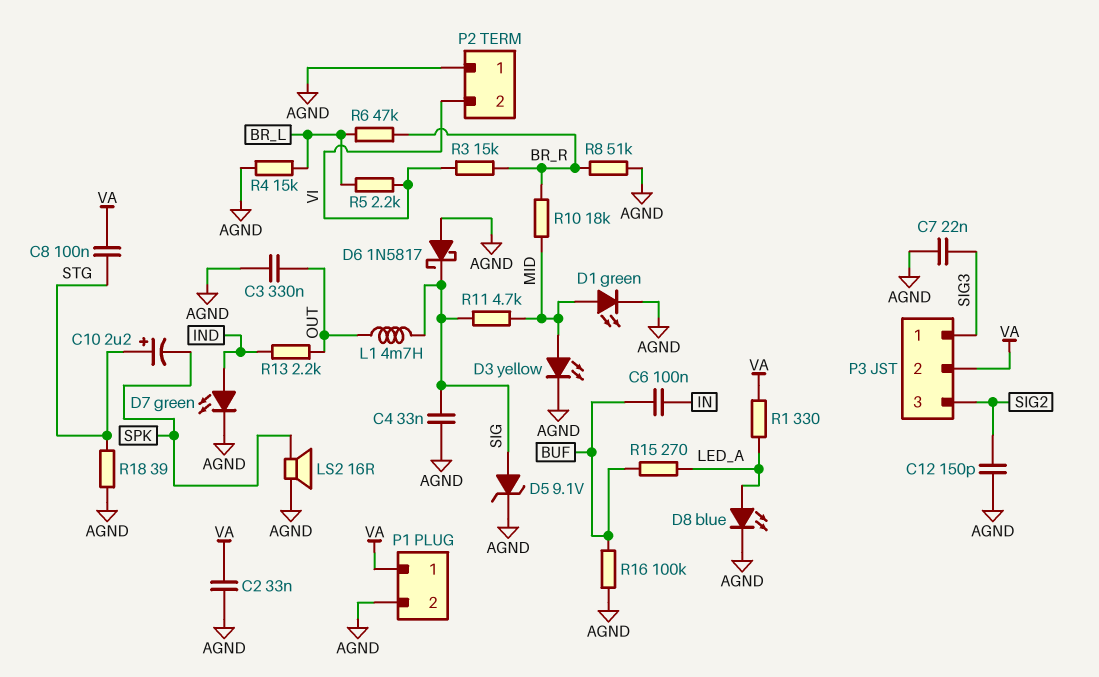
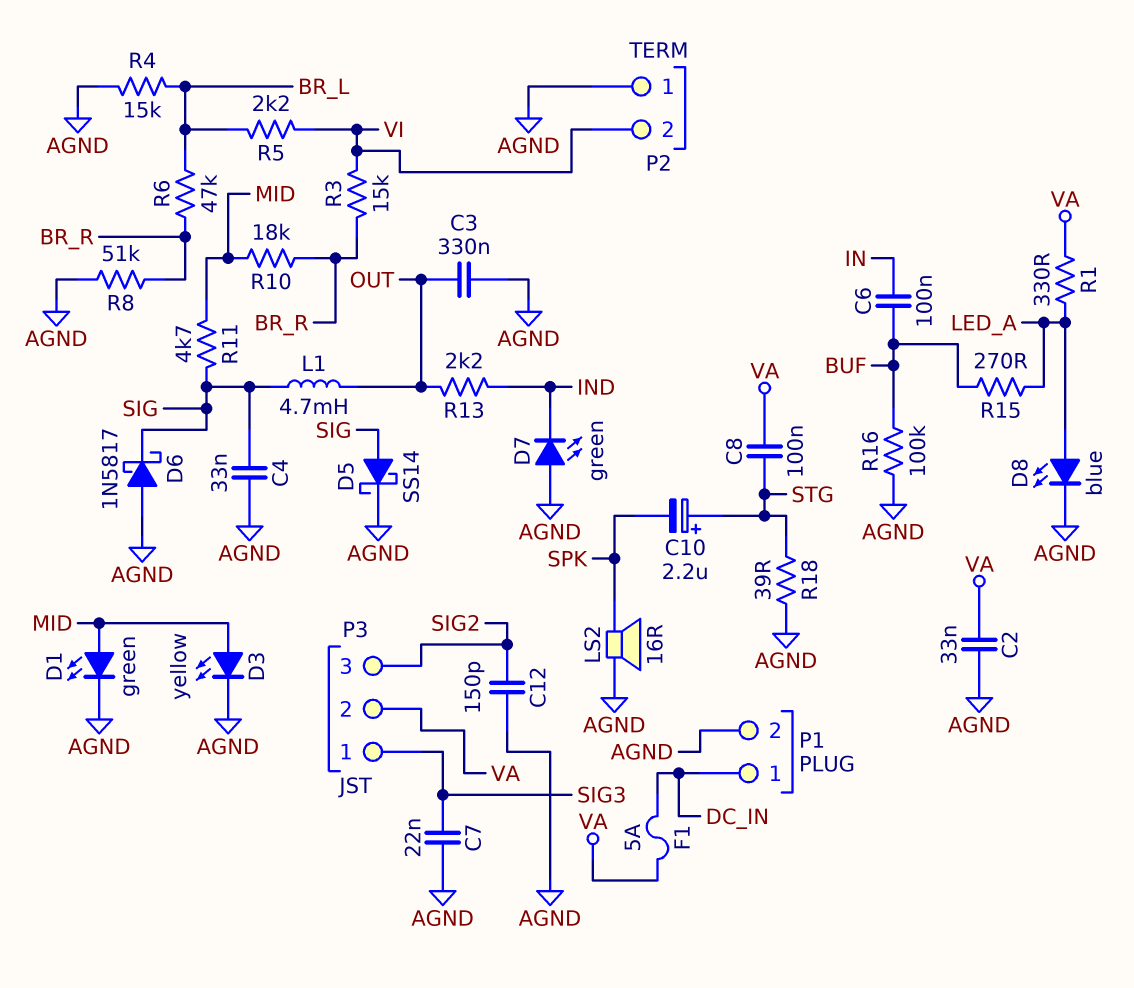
D5: zener 9.1V (A SIG, K AGND) -> schottky SS14 (A SIG, K AGND)
D7: LED green (A IND, K AGND) -> LED green (A AGND, K IND)
F1: none -> 5A (DC_IN, VA)
P1 pin 1: VA -> DC_IN

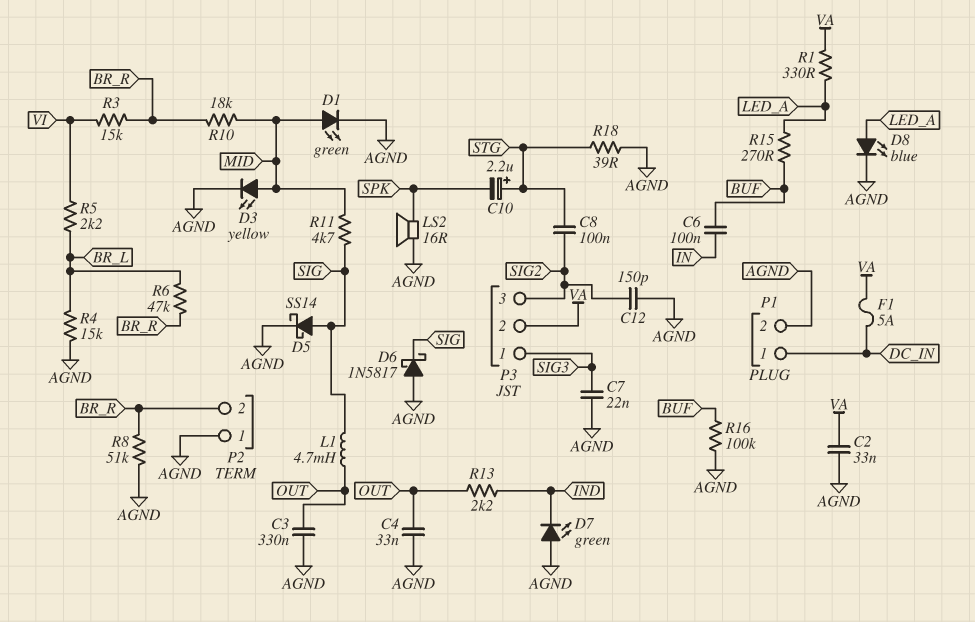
C4: 33nF (AGND, SIG) -> 33nF (AGND, OUT)
C8: 100nF (STG, VA) -> 100nF (SIG2, STG)
P2 pin 2: VI -> BR_R

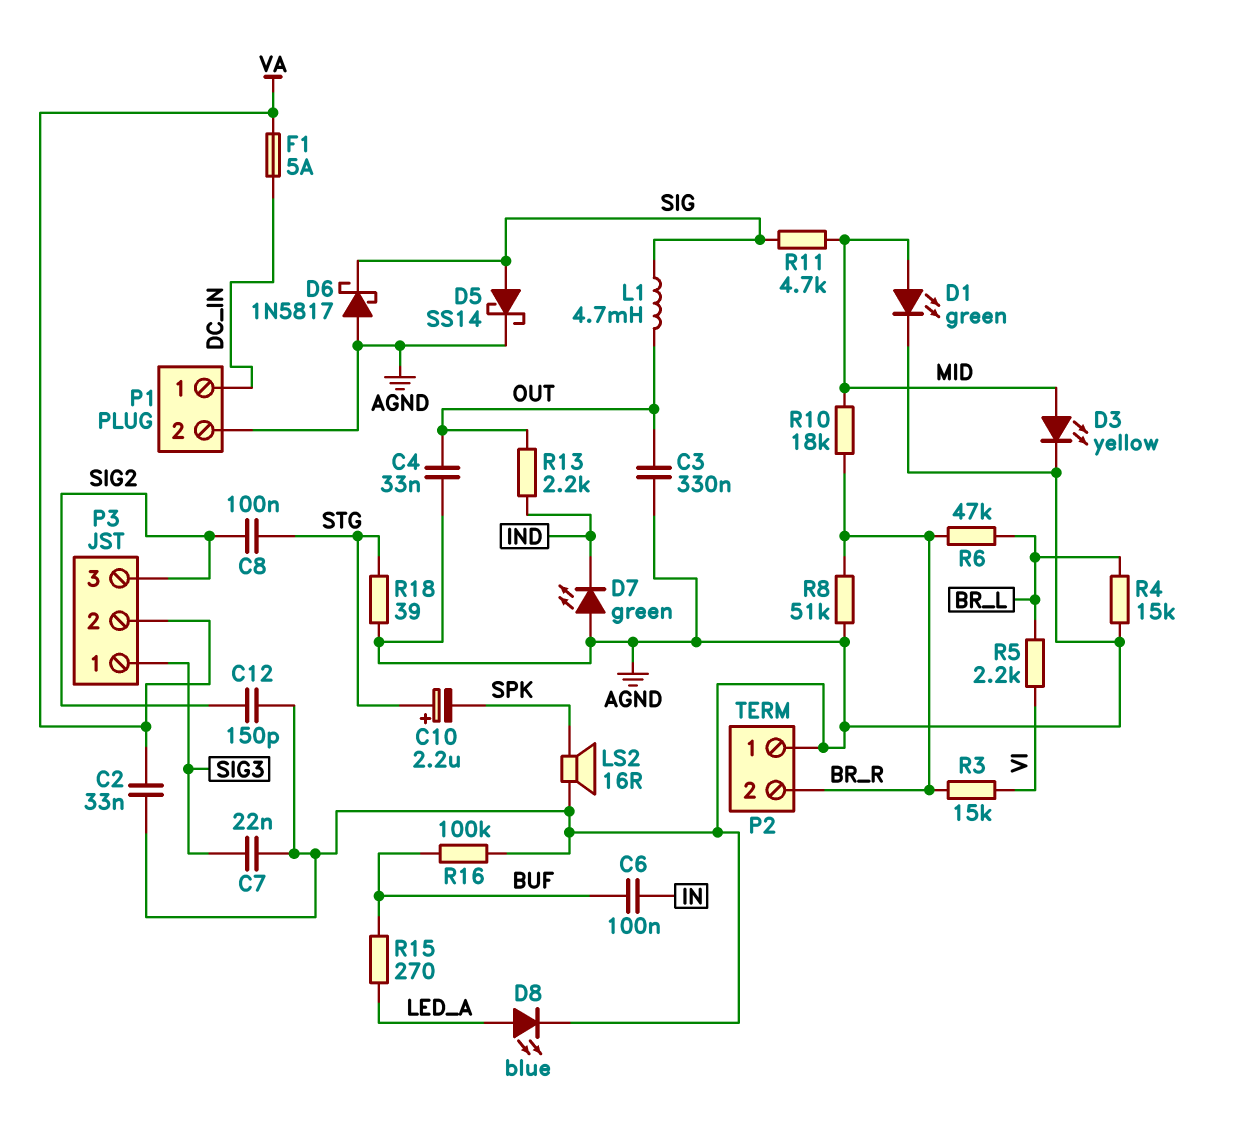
R1: 330 (LED_A, VA) -> none

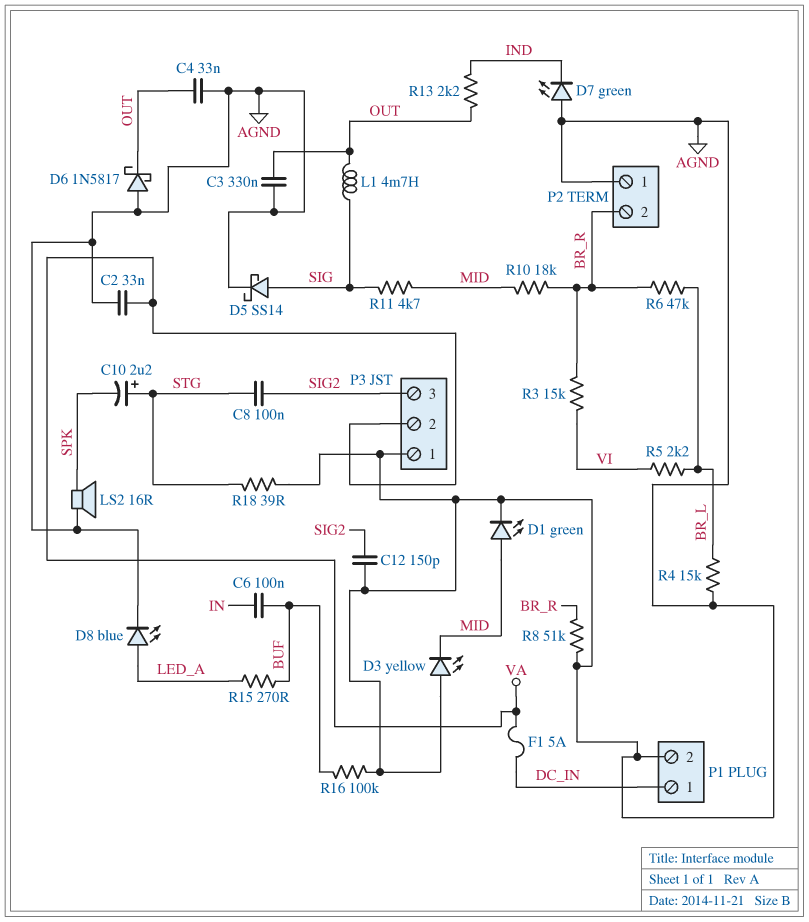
C7: 22nF (AGND, SIG3) -> none
D3: LED yellow (A MID, K AGND) -> LED yellow (A AGND, K MID)
D6: schottky 1N5817 (A AGND, K SIG) -> schottky 1N5817 (A AGND, K OUT)
P3 pin 1: SIG3 -> AGND

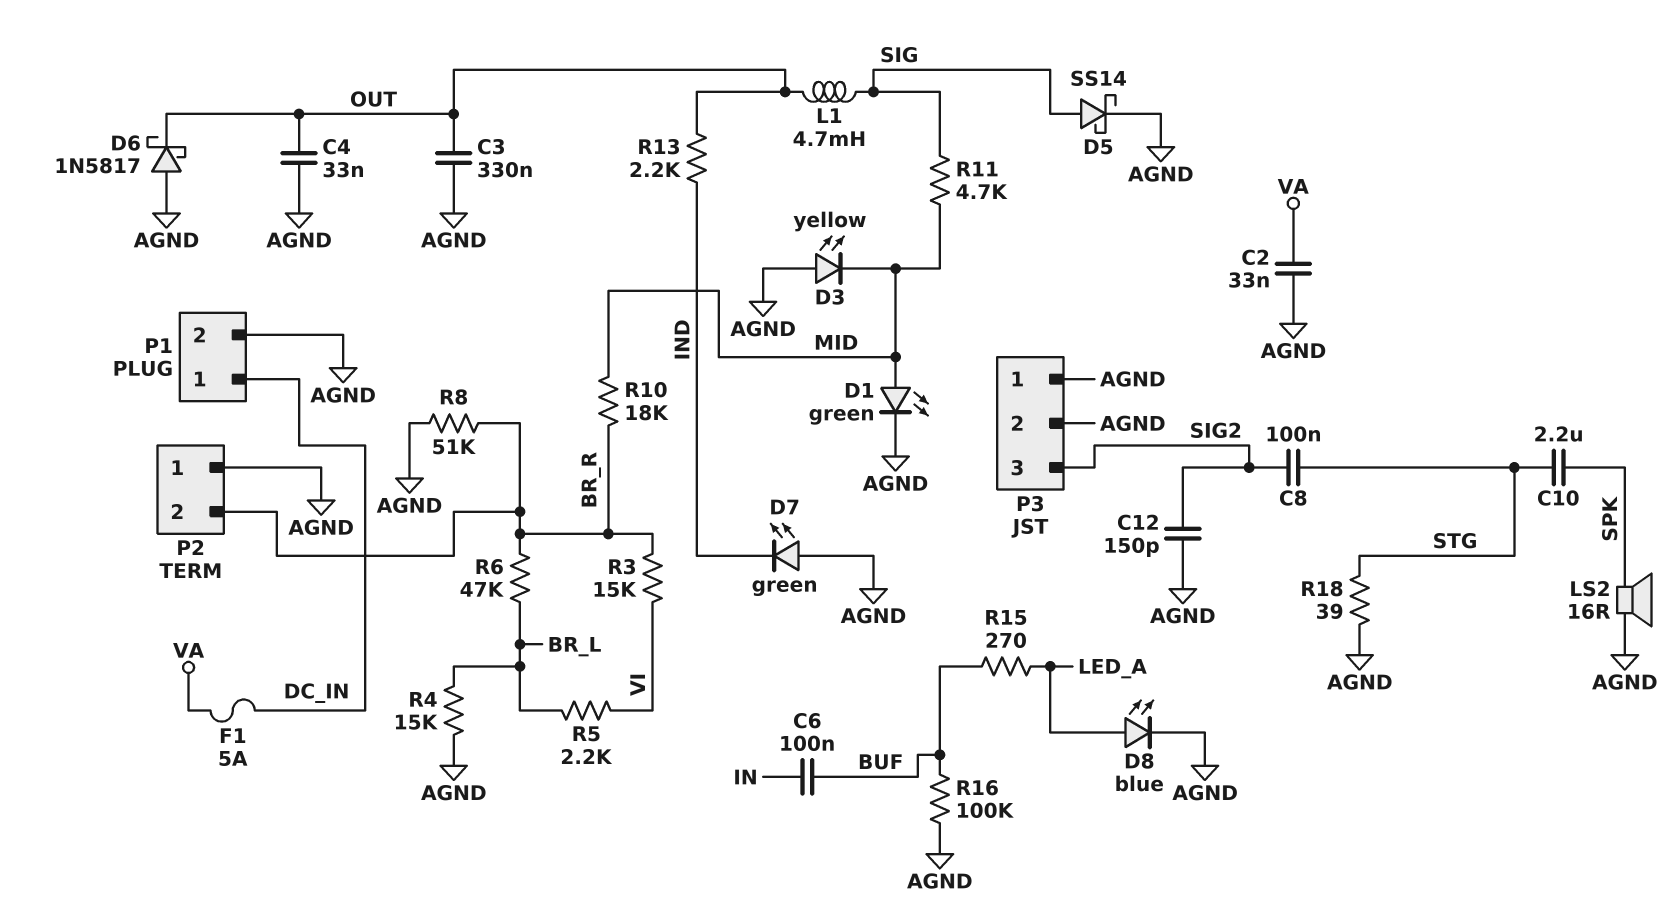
C10: 2.2uF (plus STG, minus SPK) -> 2.2uF (SPK, STG)
P3 pin 2: VA -> AGND

